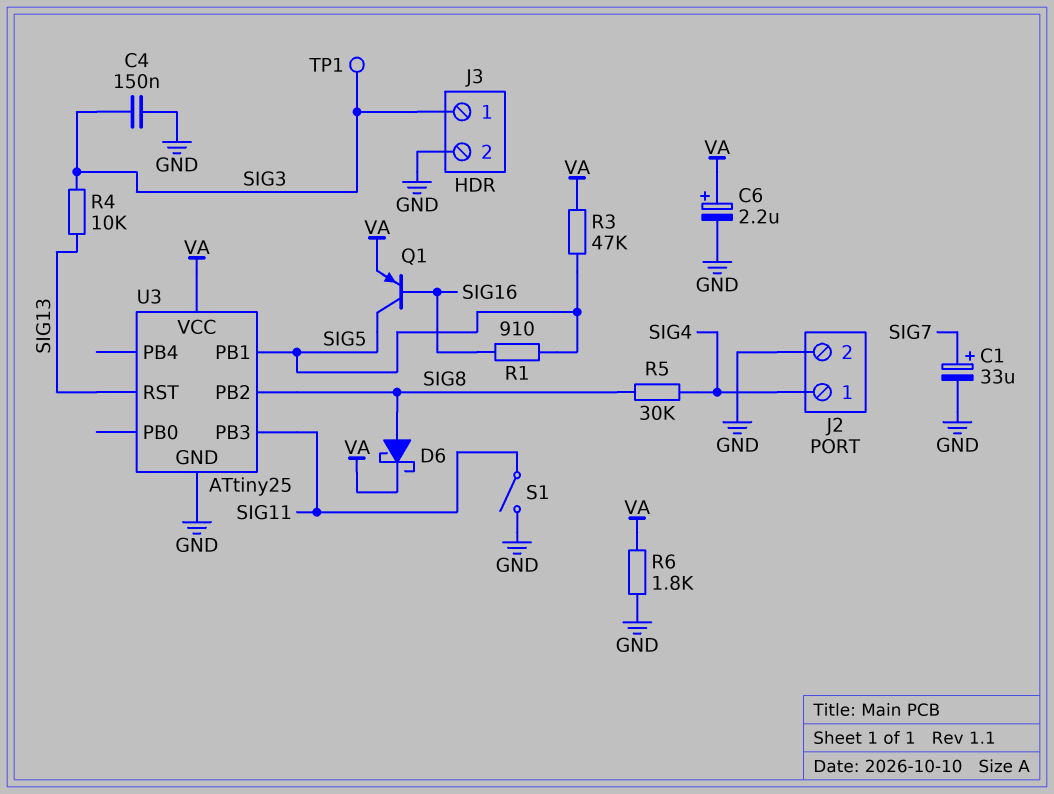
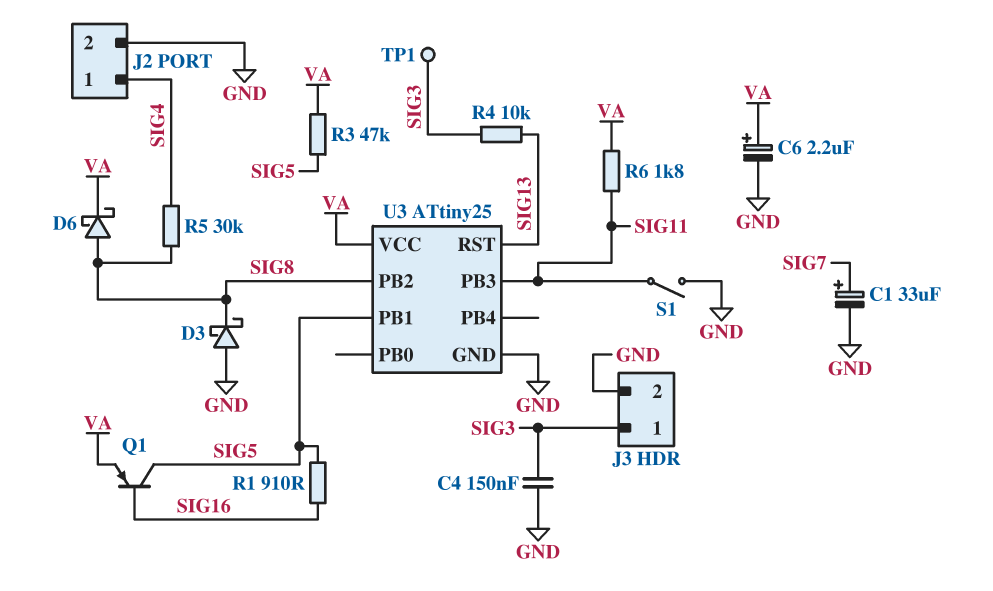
D3: none -> schottky (A GND, K SIG8)
R6: 1.8k (GND, VA) -> 1.8k (SIG11, VA)

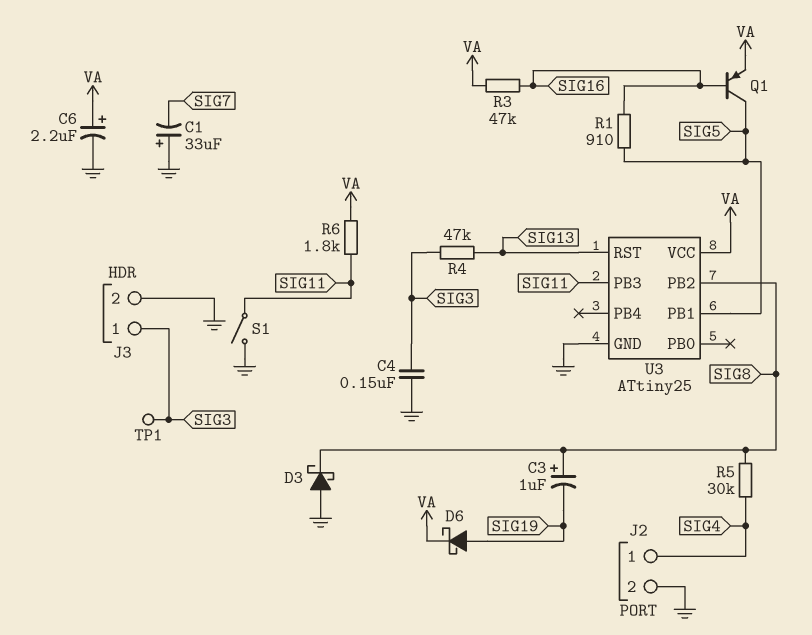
C1: 33uF (plus SIG7, minus GND) -> 33uF (plus GND, minus SIG7)
C3: none -> 1uF (plus SIG8, minus SIG19)
D6: schottky (A SIG8, K VA) -> schottky (A SIG19, K VA)
R3: 47k (SIG5, VA) -> 47k (SIG16, VA)
R4: 10k (SIG3, SIG13) -> 47k (SIG3, SIG13)

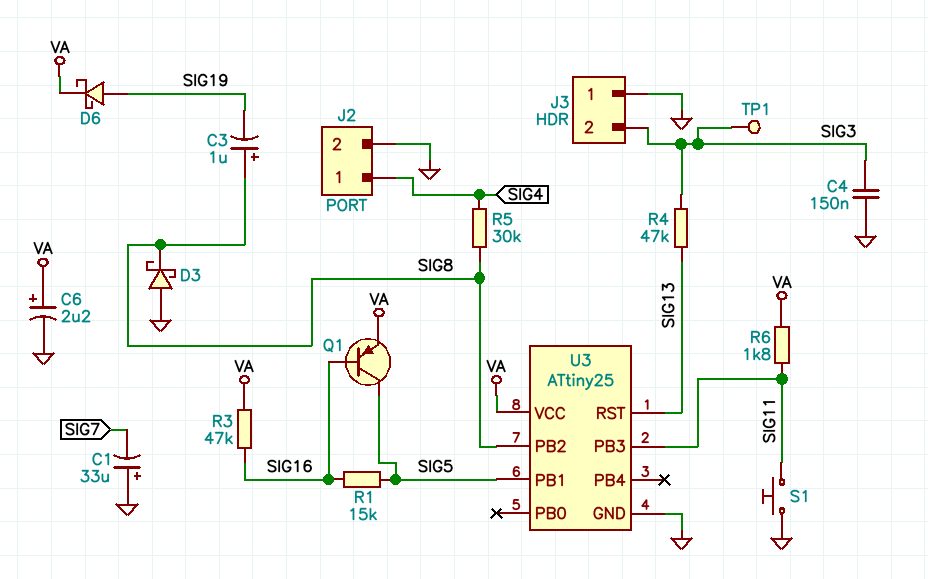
J3 pin 1: SIG3 -> GND
J3 pin 2: GND -> SIG3
R1: 910 (SIG5, SIG16) -> 15k (SIG5, SIG16)
S1: switch (GND, SIG11) -> button (GND, SIG11)

